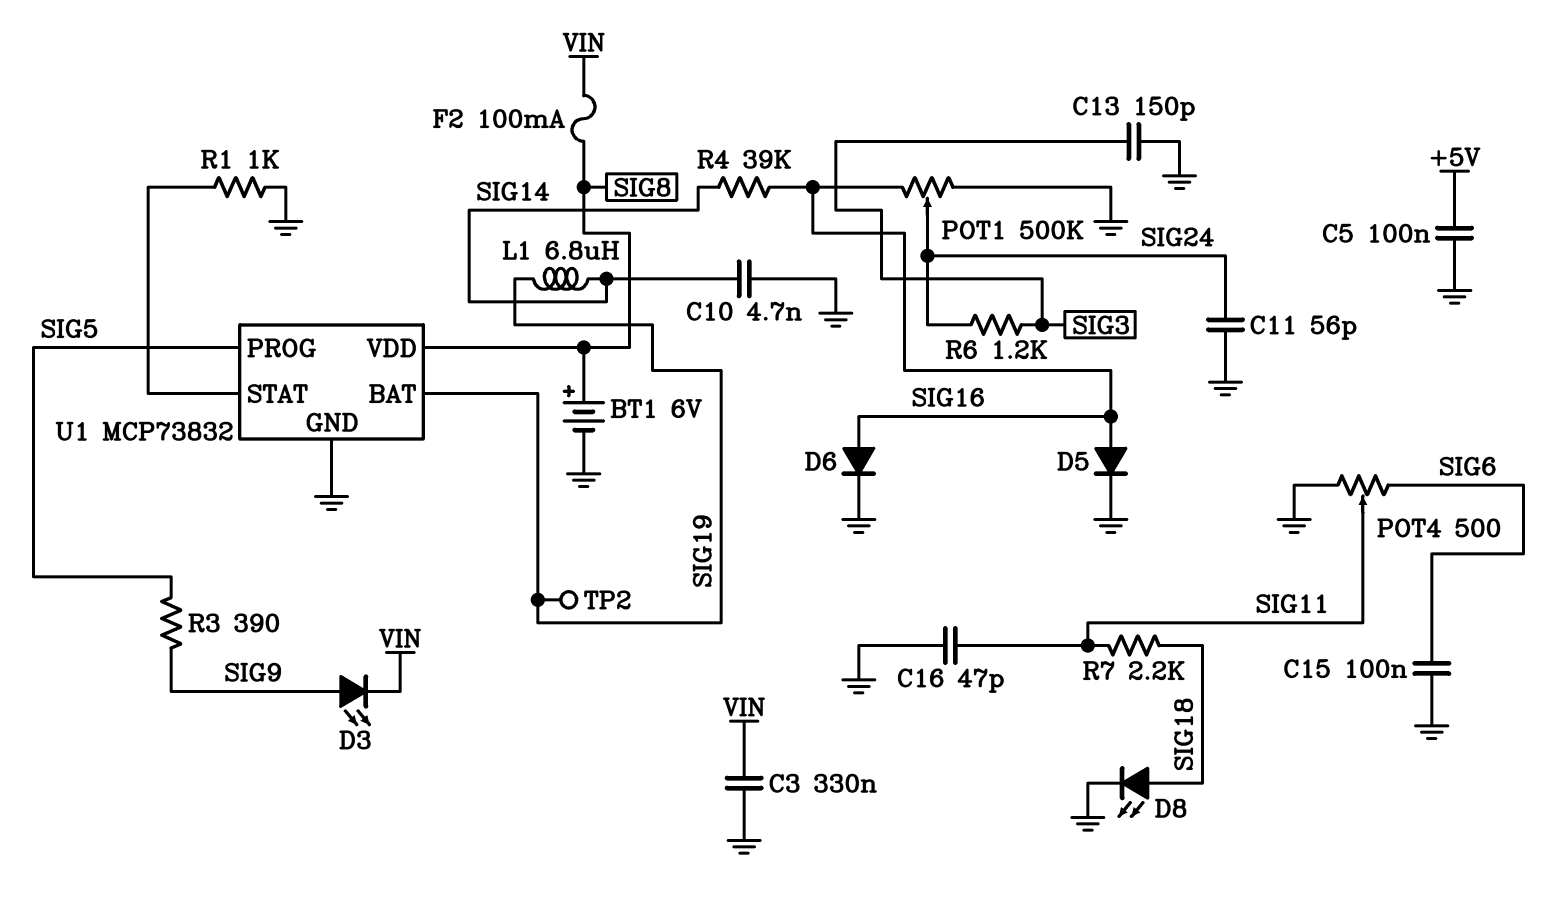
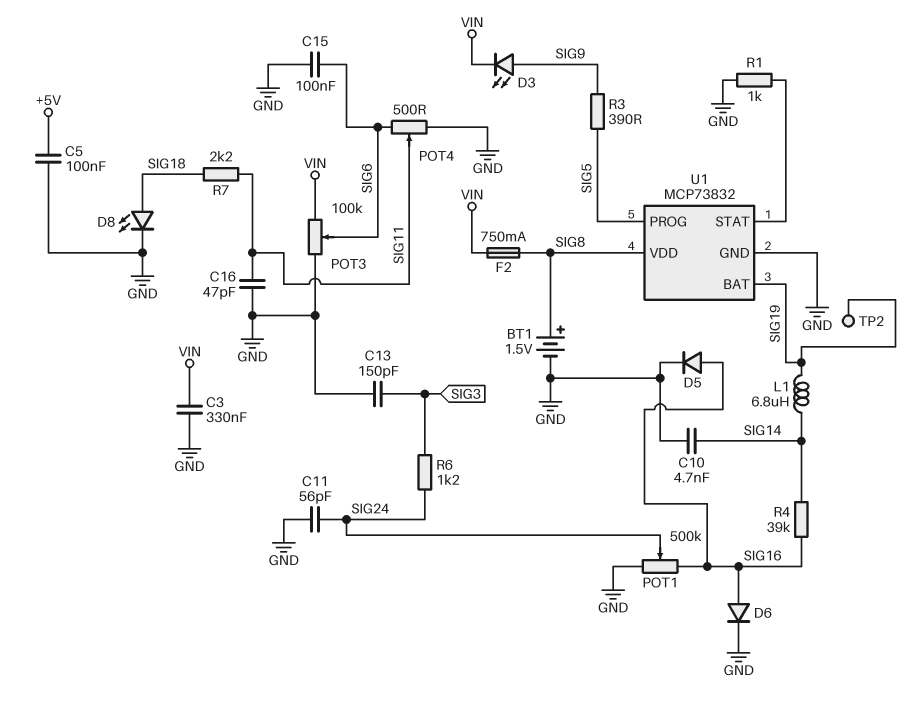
BT1: 6V (plus SIG8, minus GND) -> 1.5V (plus SIG8, minus GND)
F2: 100mA (SIG8, VIN) -> 750mA (SIG8, VIN)
POT3: none -> 100k (GND, VIN, wiper SIG6)

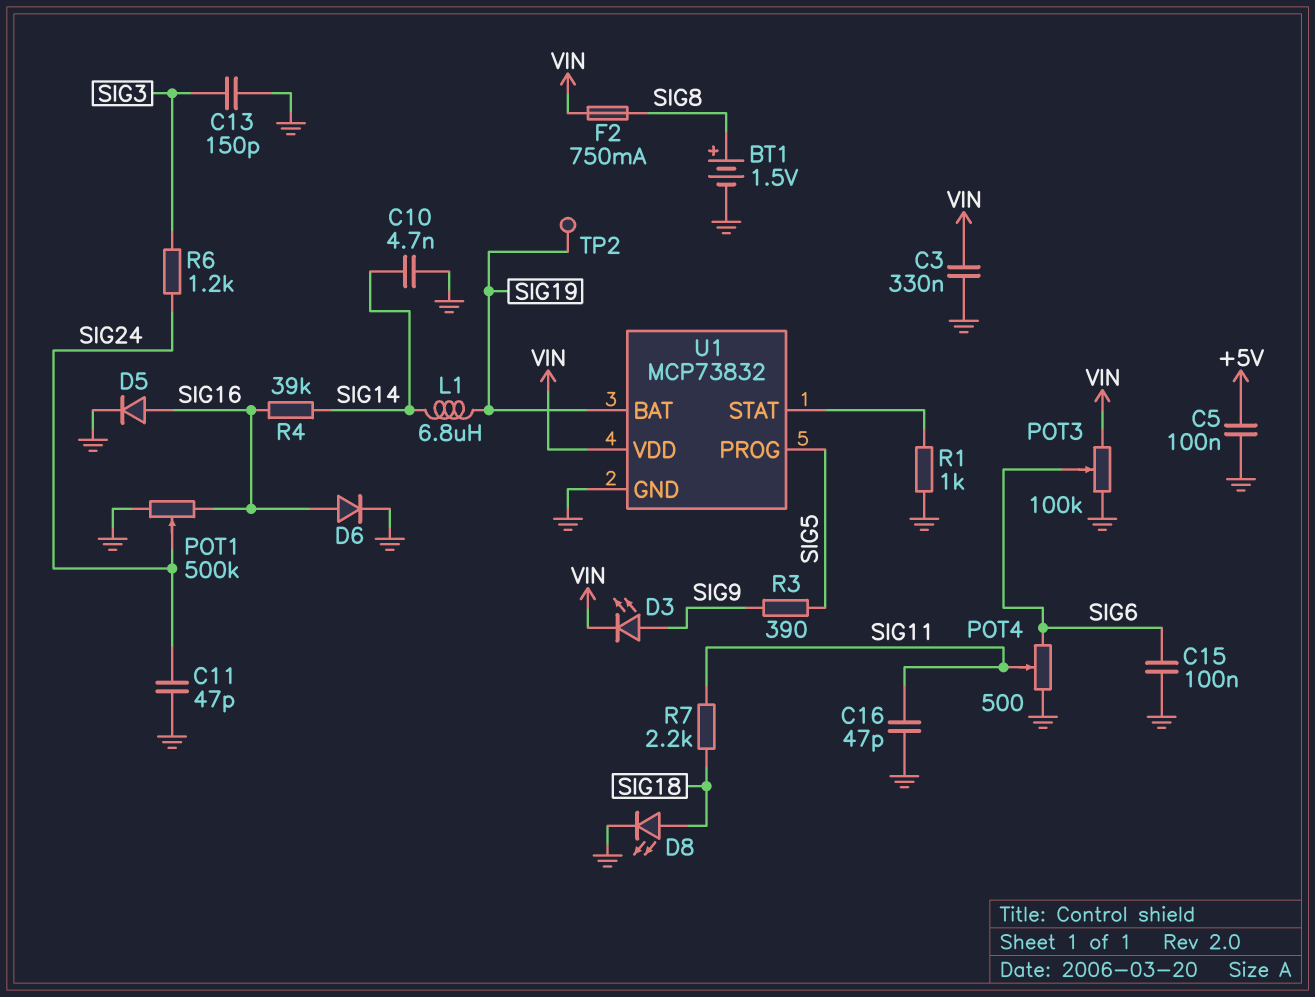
C11: 56pF (GND, SIG24) -> 47pF (GND, SIG24)
U1 pin VDD: SIG8 -> VIN

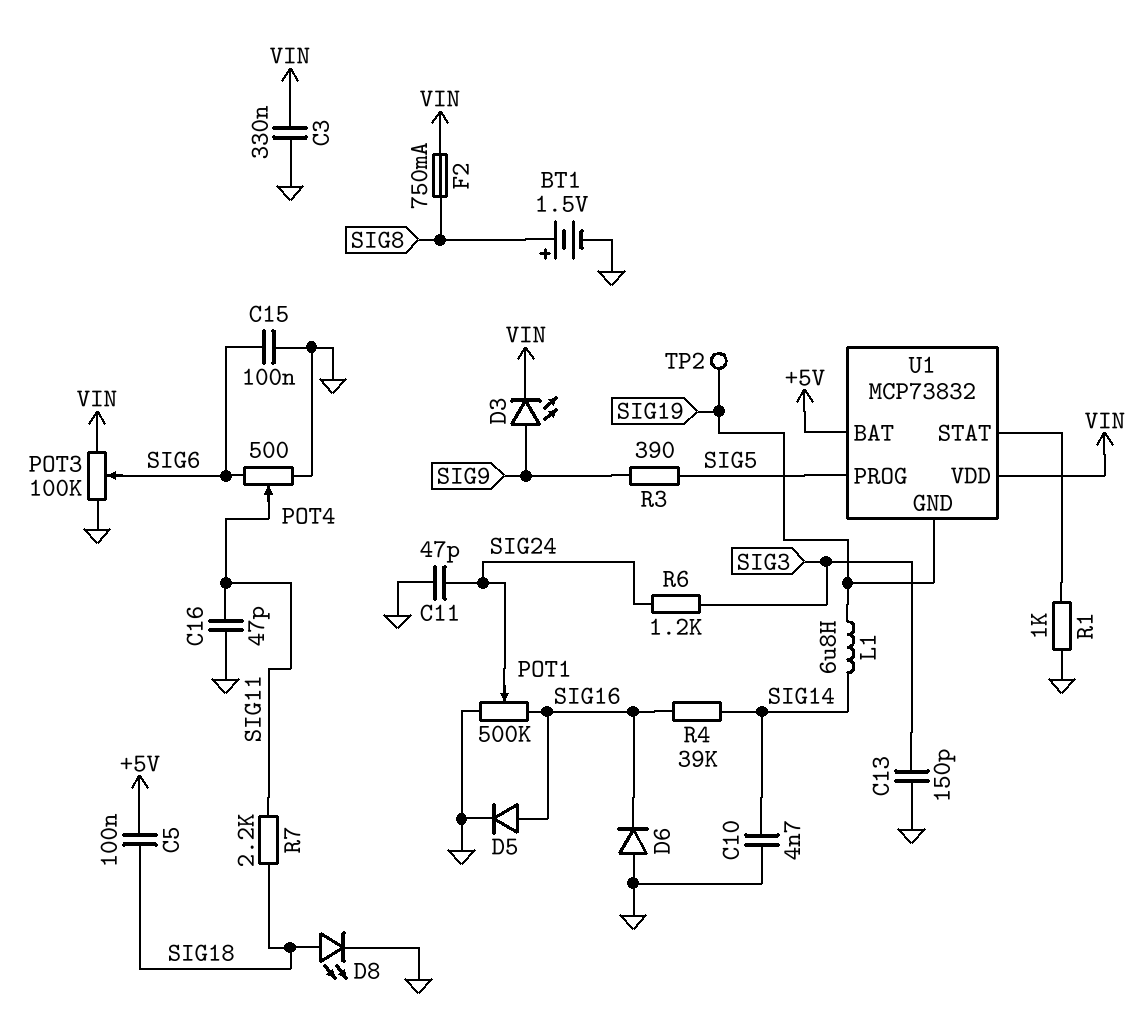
C5: 100nF (+5V, GND) -> 100nF (+5V, SIG18)
D6: diode (A SIG16, K GND) -> diode (A GND, K SIG16)
U1 pin BAT: SIG19 -> +5V
U1 pin GND: GND -> SIG19

